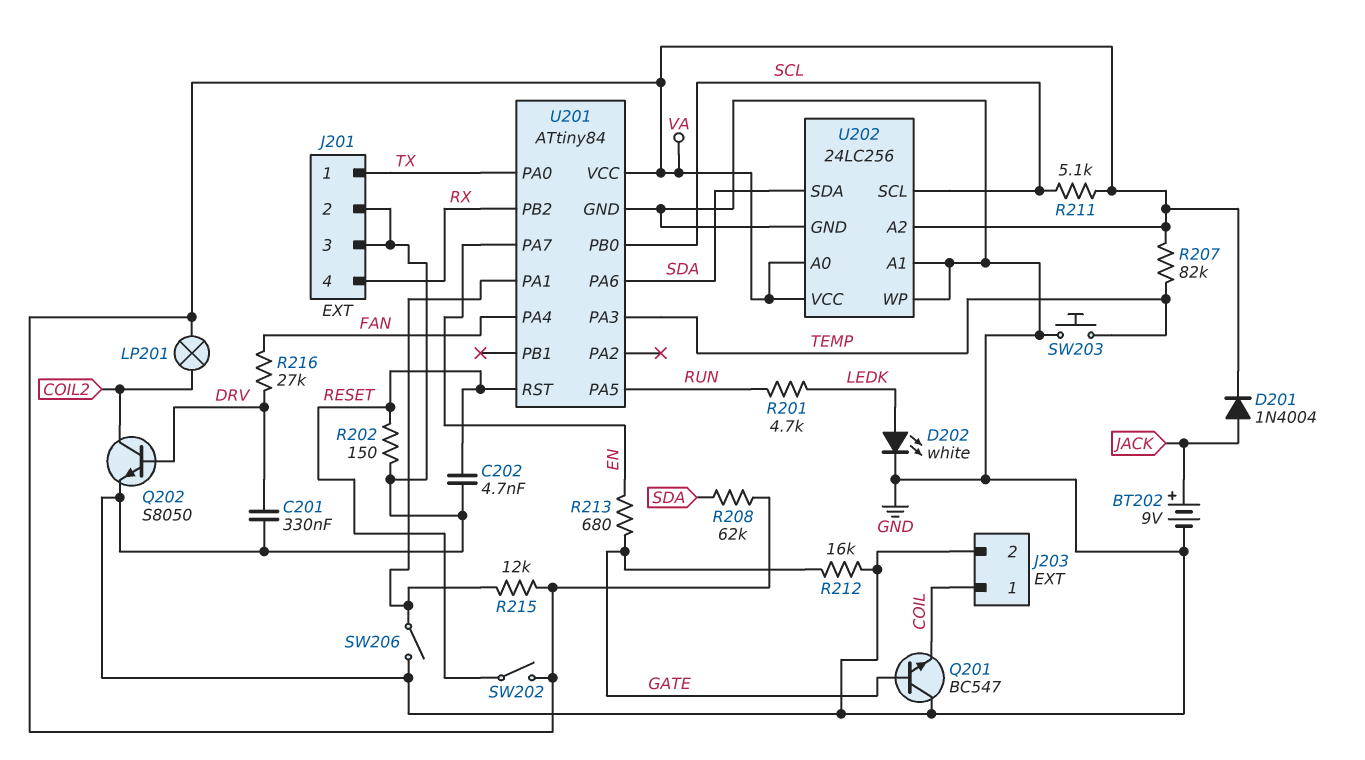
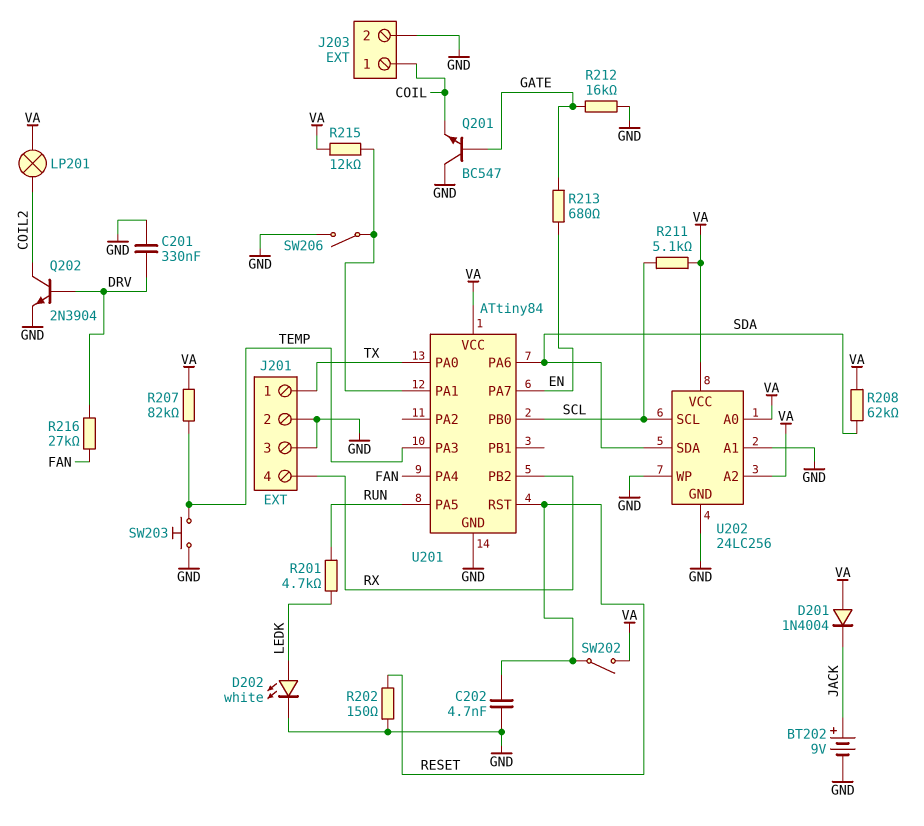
D201: diode 1N4004 (A JACK, K VA) -> diode 1N4004 (A VA, K JACK)
Q202: NPN S8050 (B DRV, C COIL2, E GND) -> NPN 2N3904 (B DRV, C COIL2, E GND)

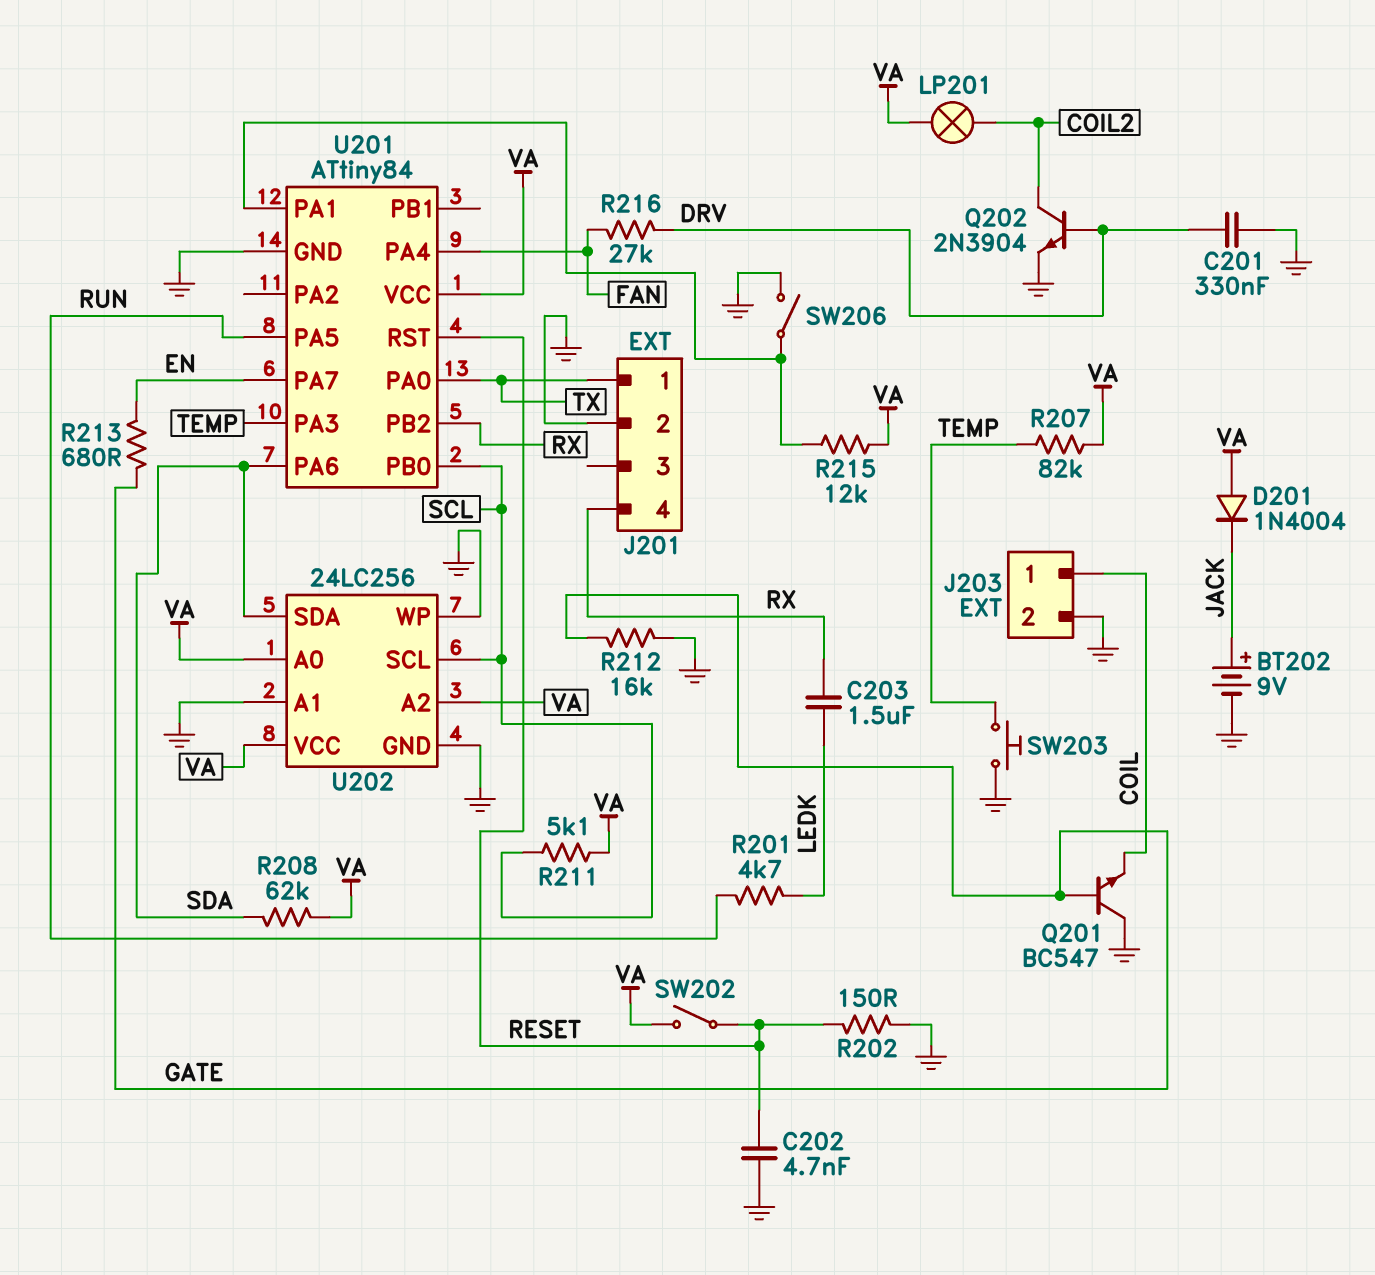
C203: none -> 1.5uF (LEDK, RX)
D202: LED white (A LEDK, K GND) -> none
J201 pin 3: GND -> none

